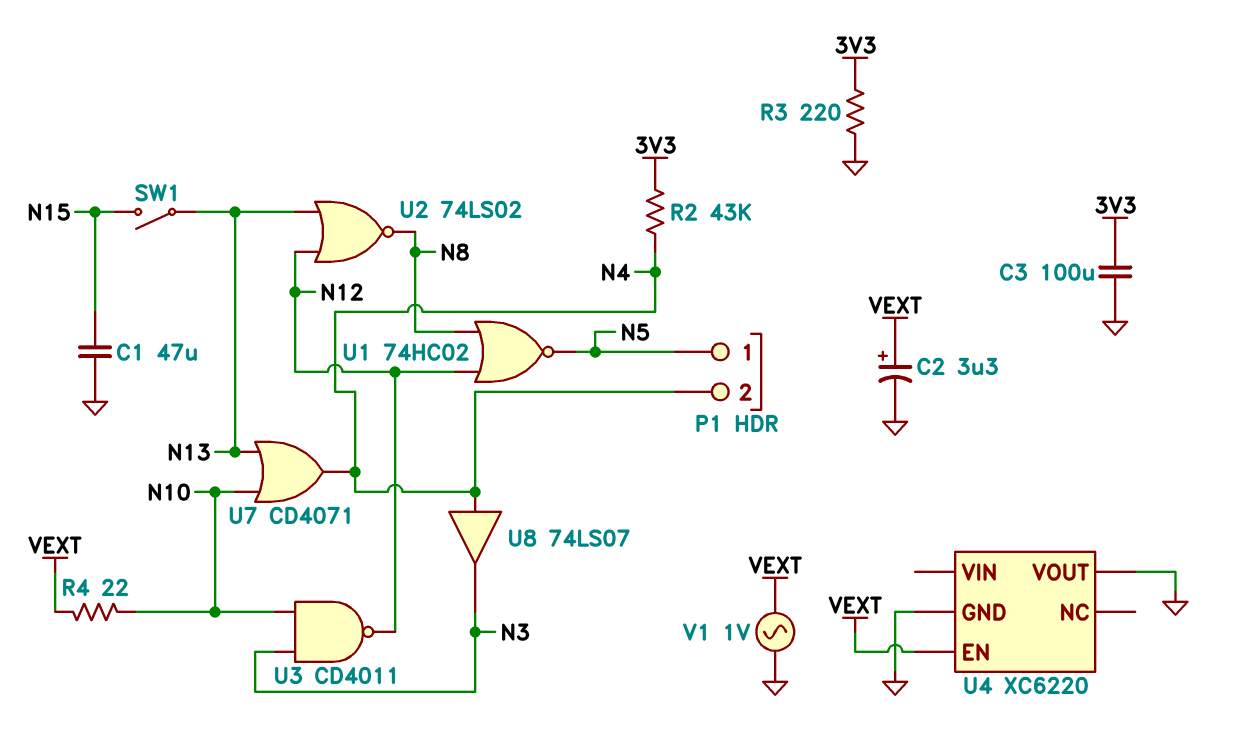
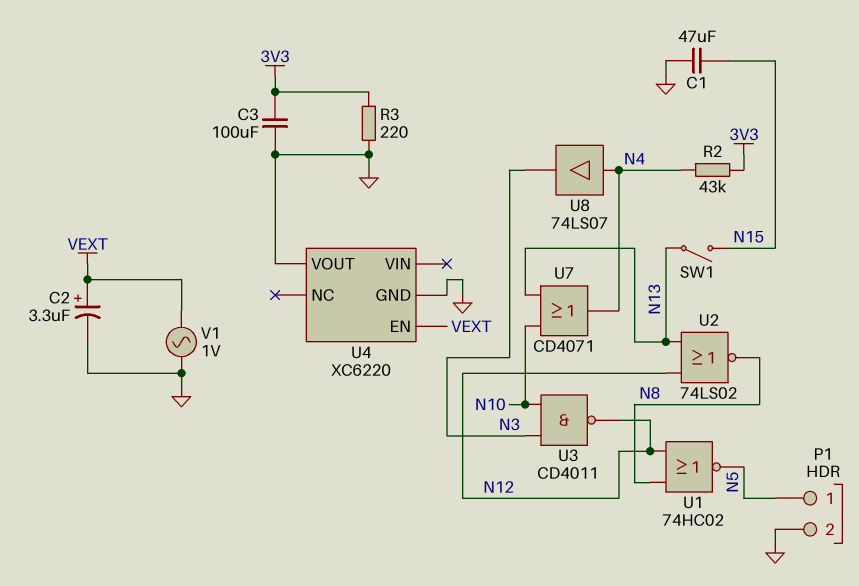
P1 pin 2: N4 -> GND
R4: 22 (N10, VEXT) -> none

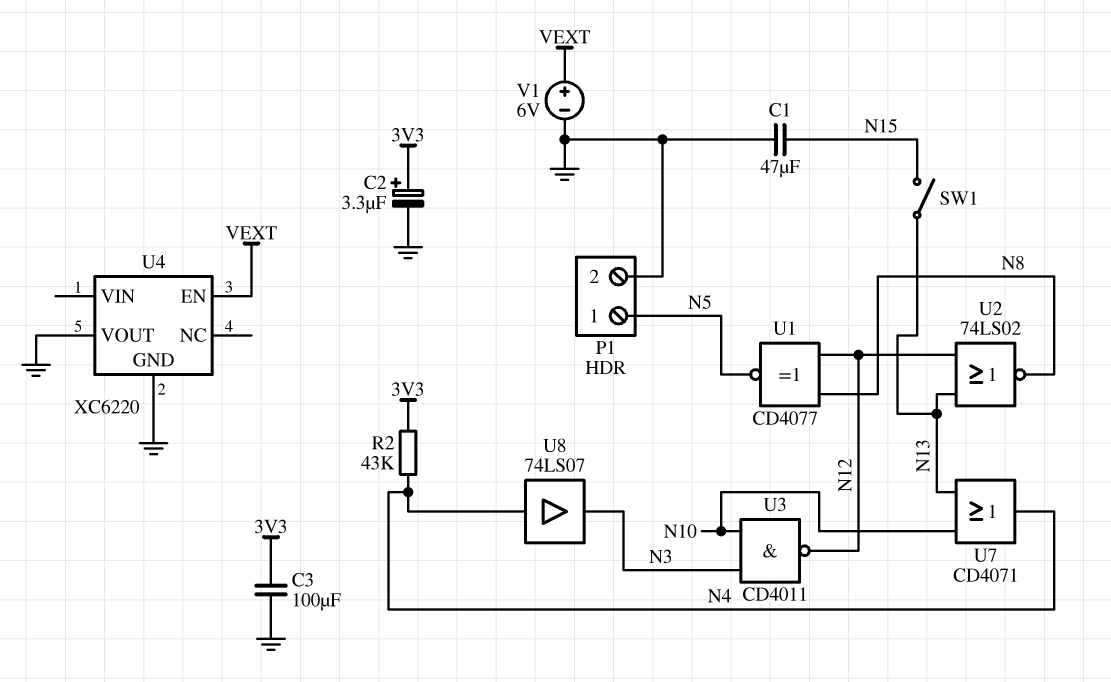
C2: 3.3uF (plus VEXT, minus GND) -> 3.3uF (plus 3V3, minus GND)
R3: 220 (3V3, GND) -> none
U1: NOR 74HC02 (in N8, in N12, out N5) -> XNOR CD4077 (in N8, in N12, out N5)
V1: AC 1V (GND, VEXT) -> 6V (plus VEXT, minus GND)

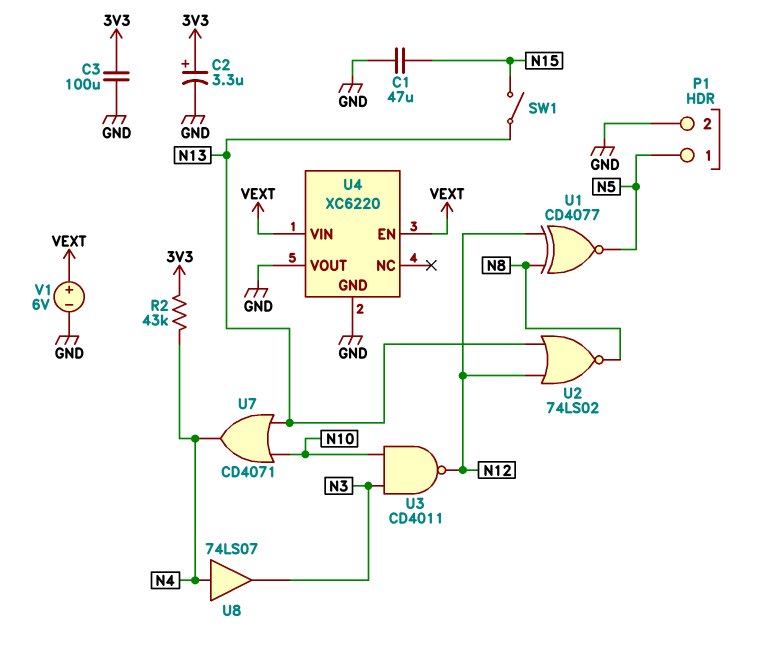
U4 pin VIN: none -> VEXT

